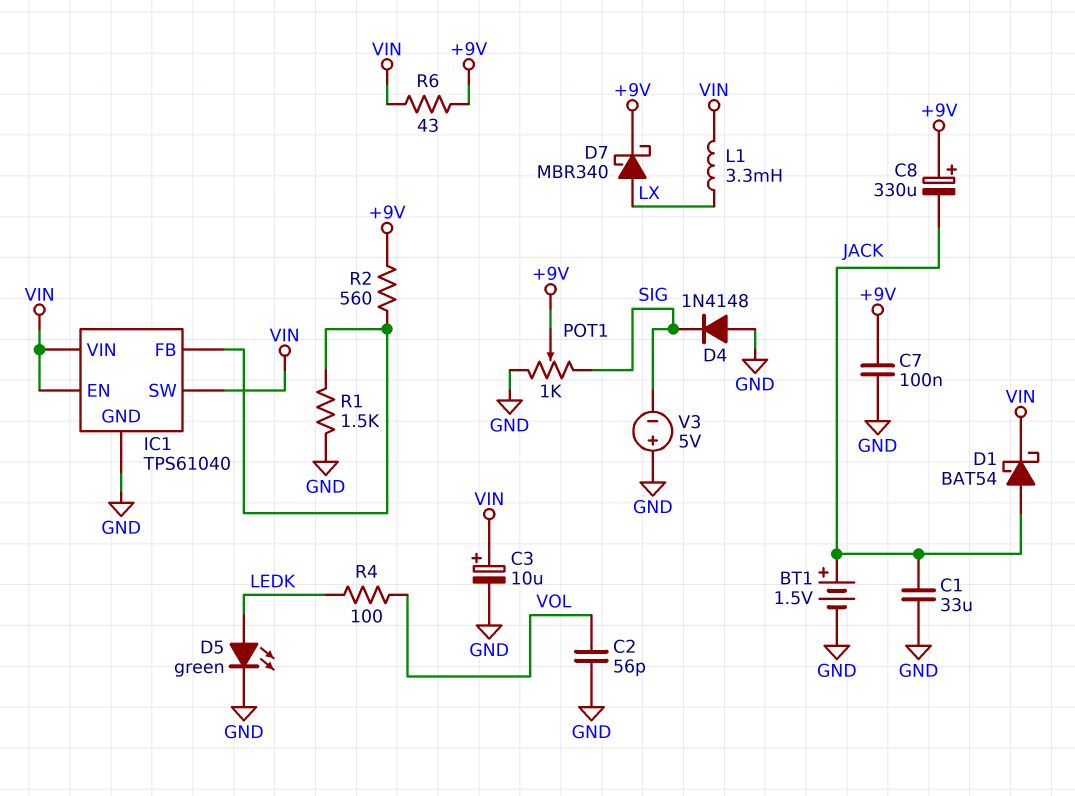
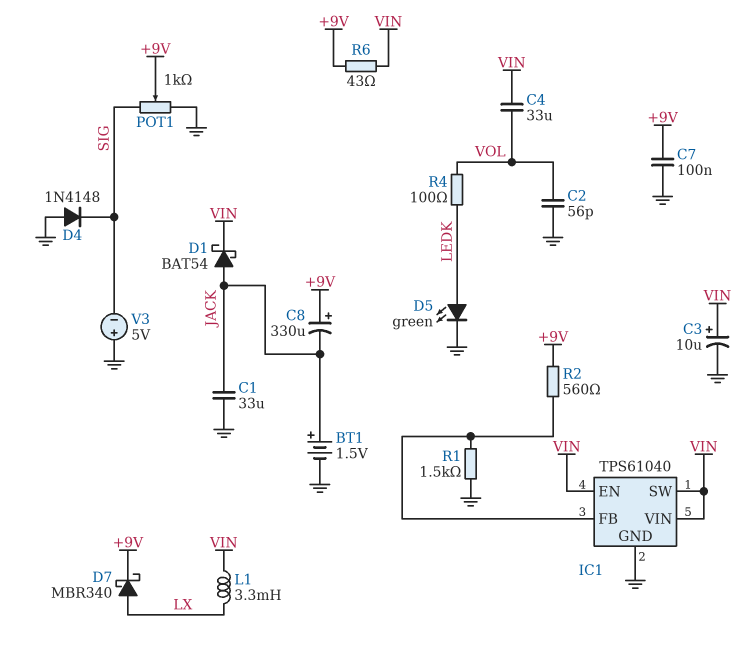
C4: none -> 33uF (VIN, VOL)

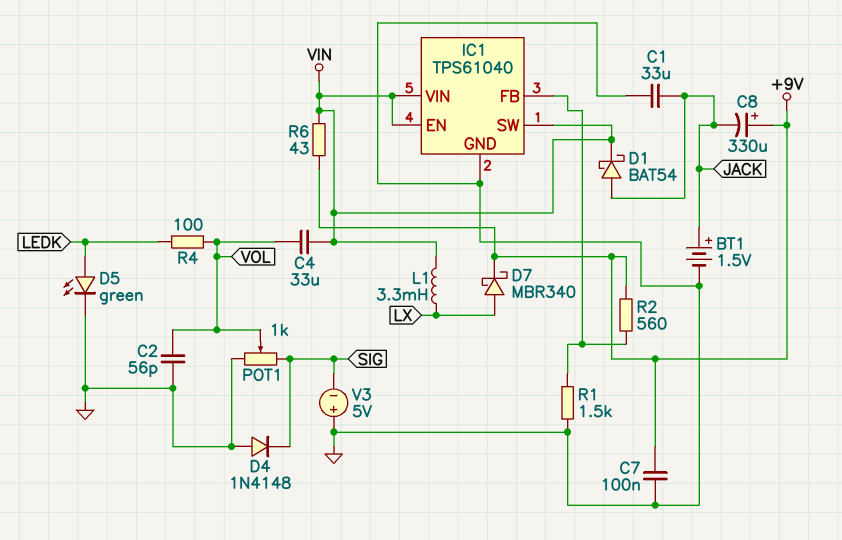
C3: 10uF (plus VIN, minus GND) -> none
POT1: 1k (GND, SIG, wiper +9V) -> 1k (GND, SIG, wiper VOL)

